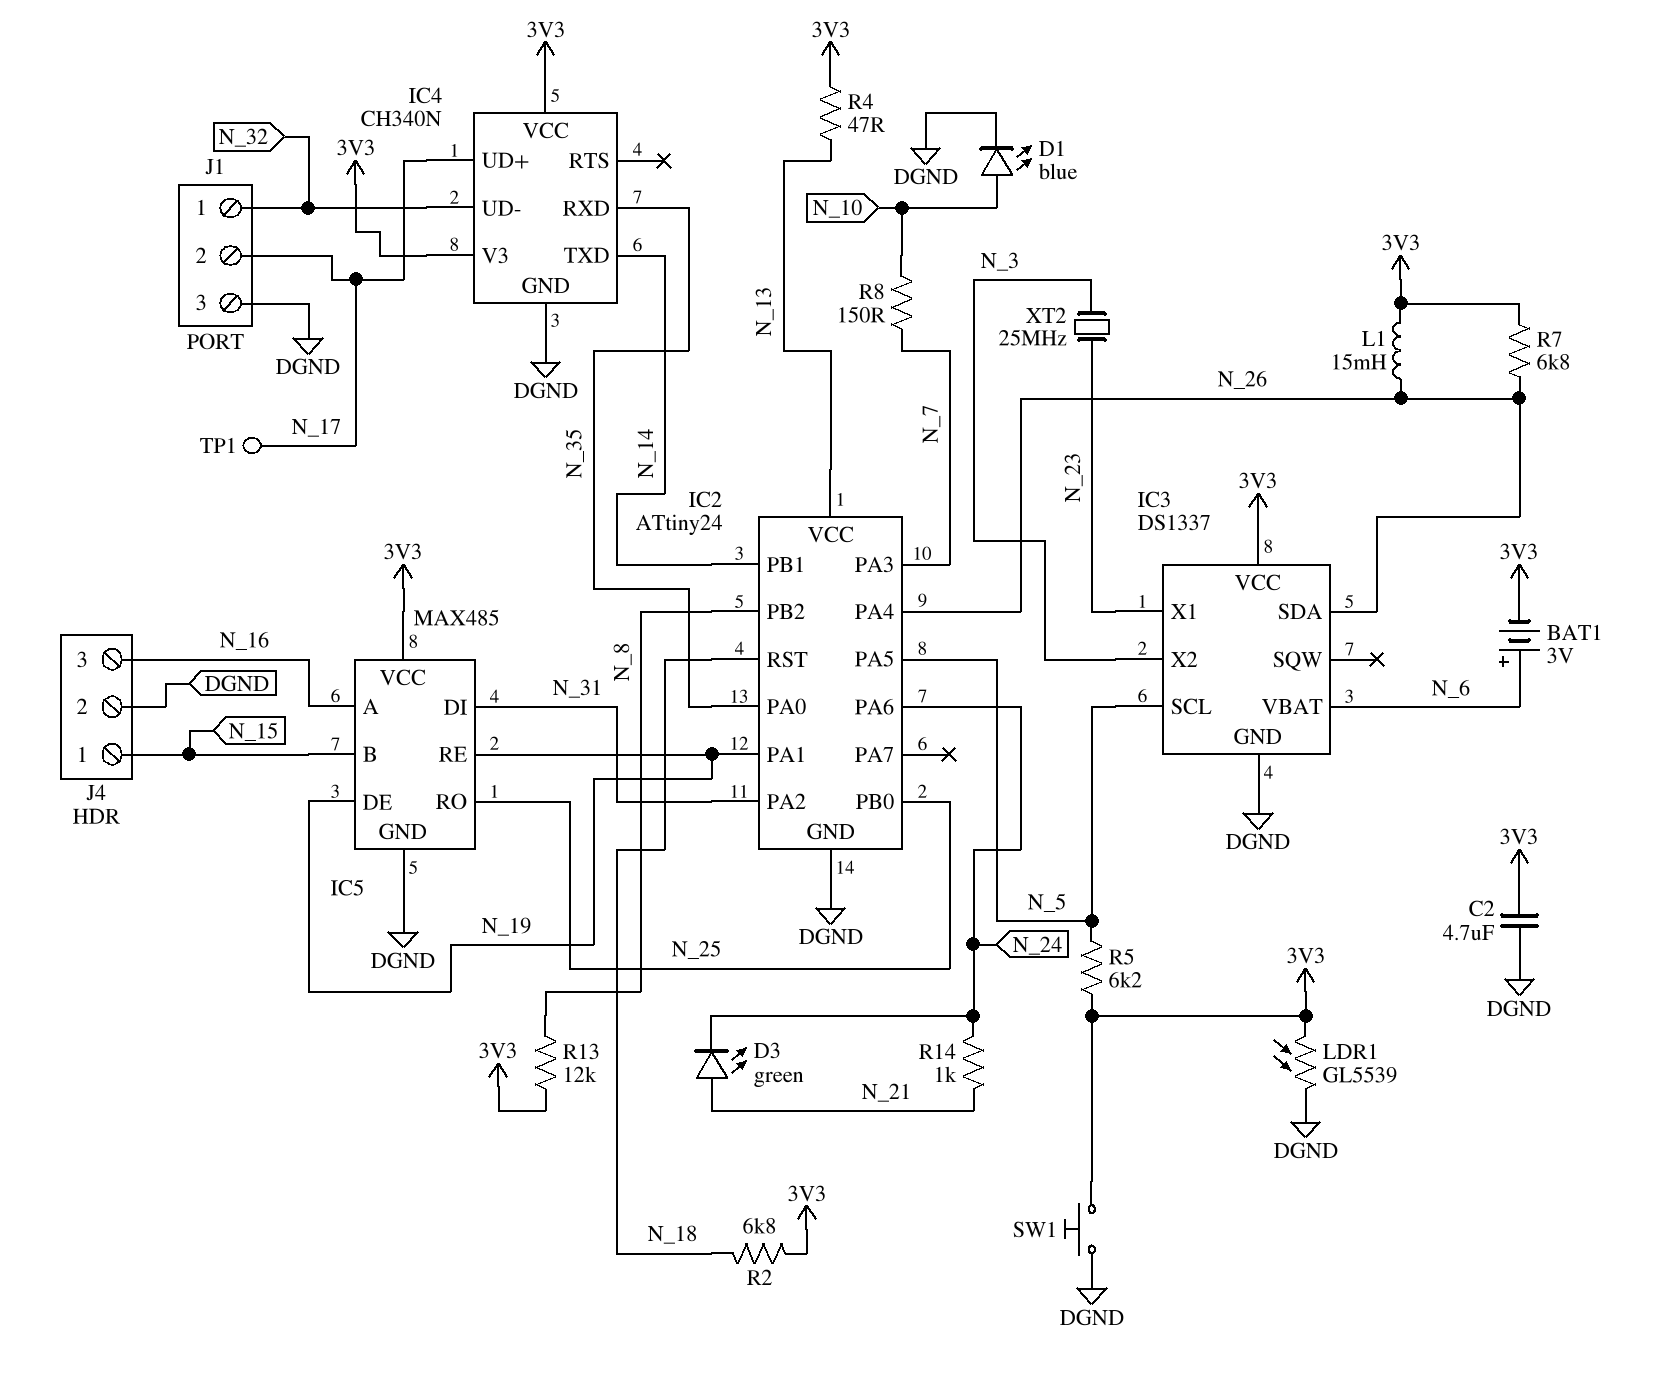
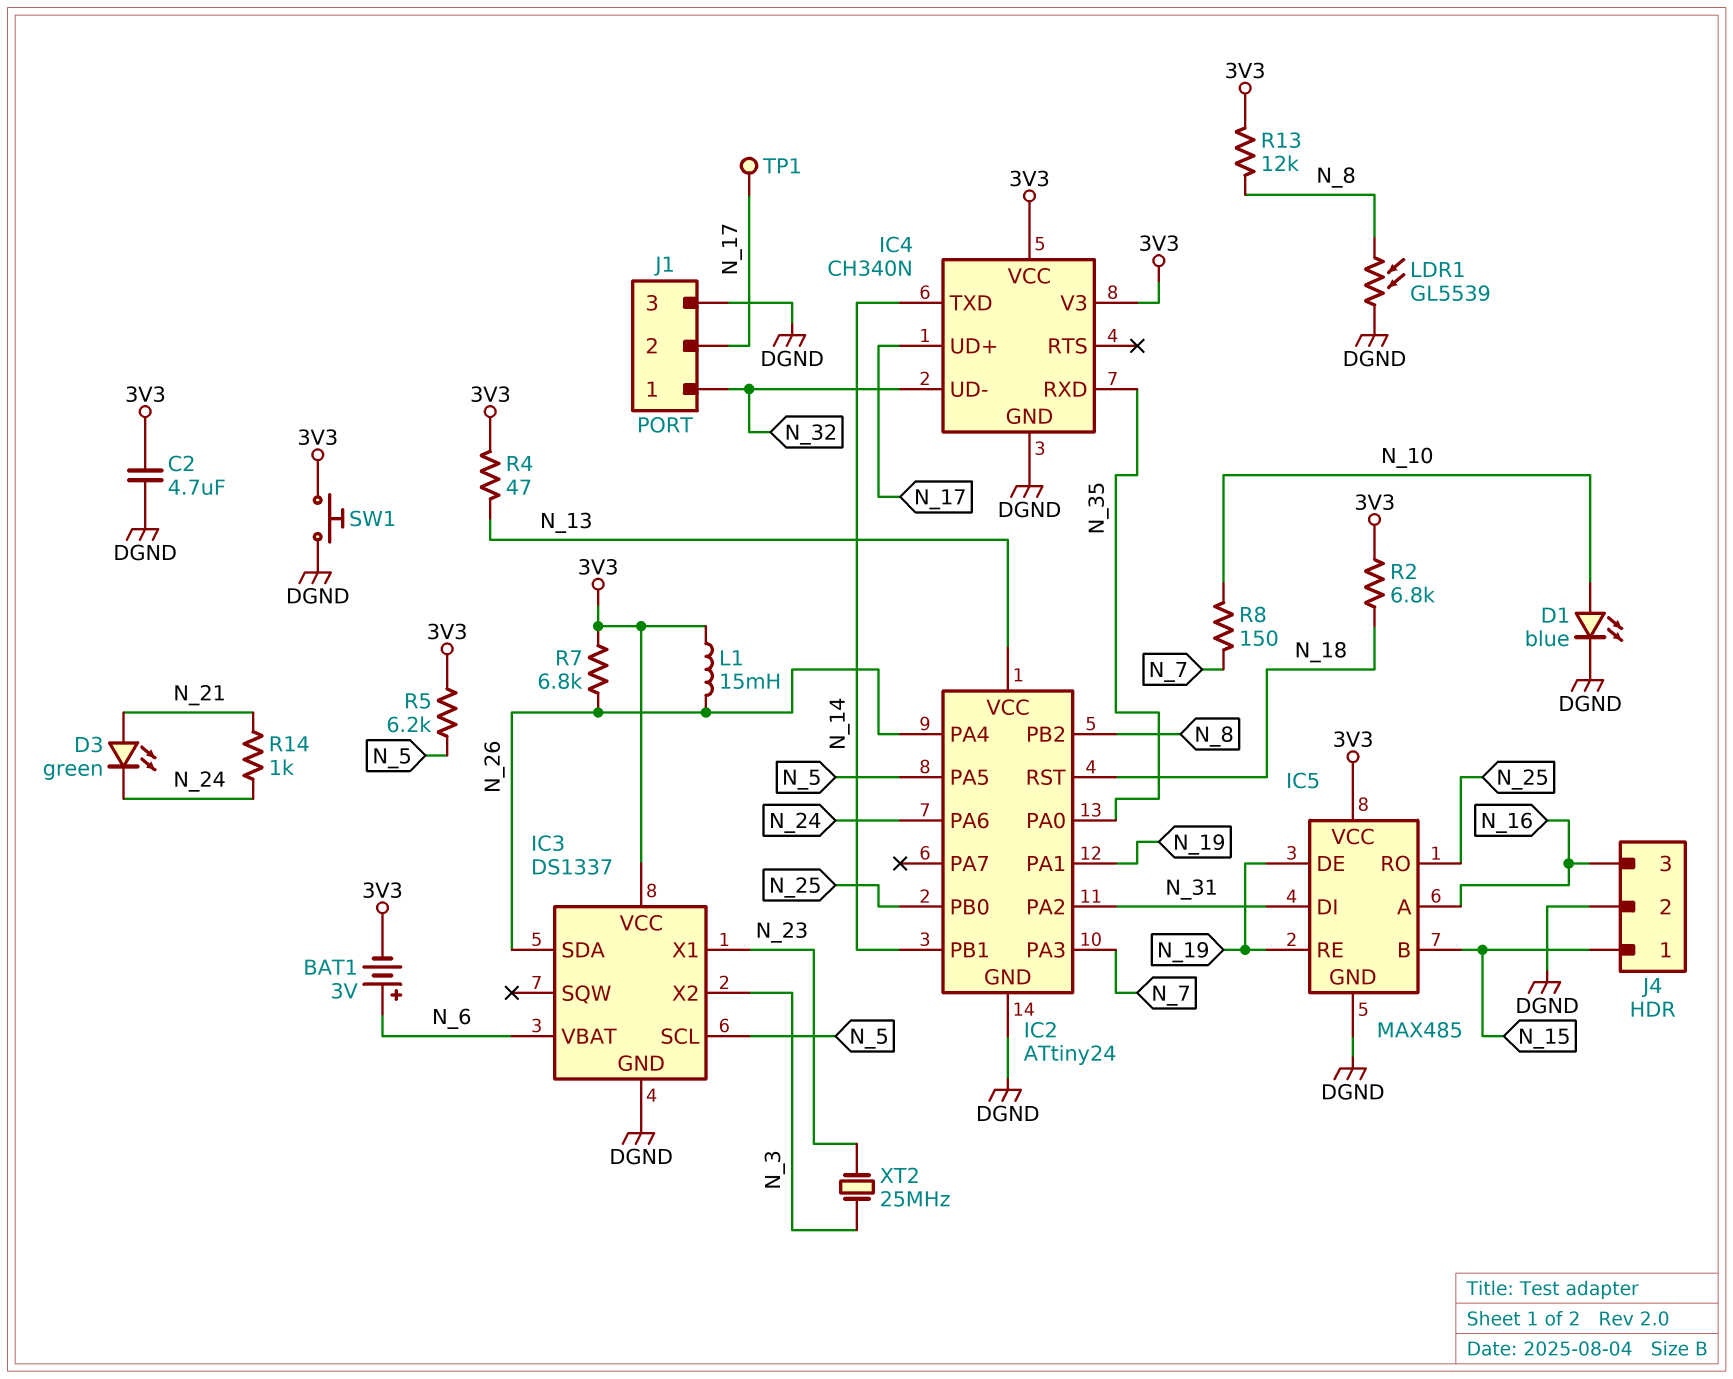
LDR1: GL5539 (3V3, DGND) -> GL5539 (DGND, N_8)

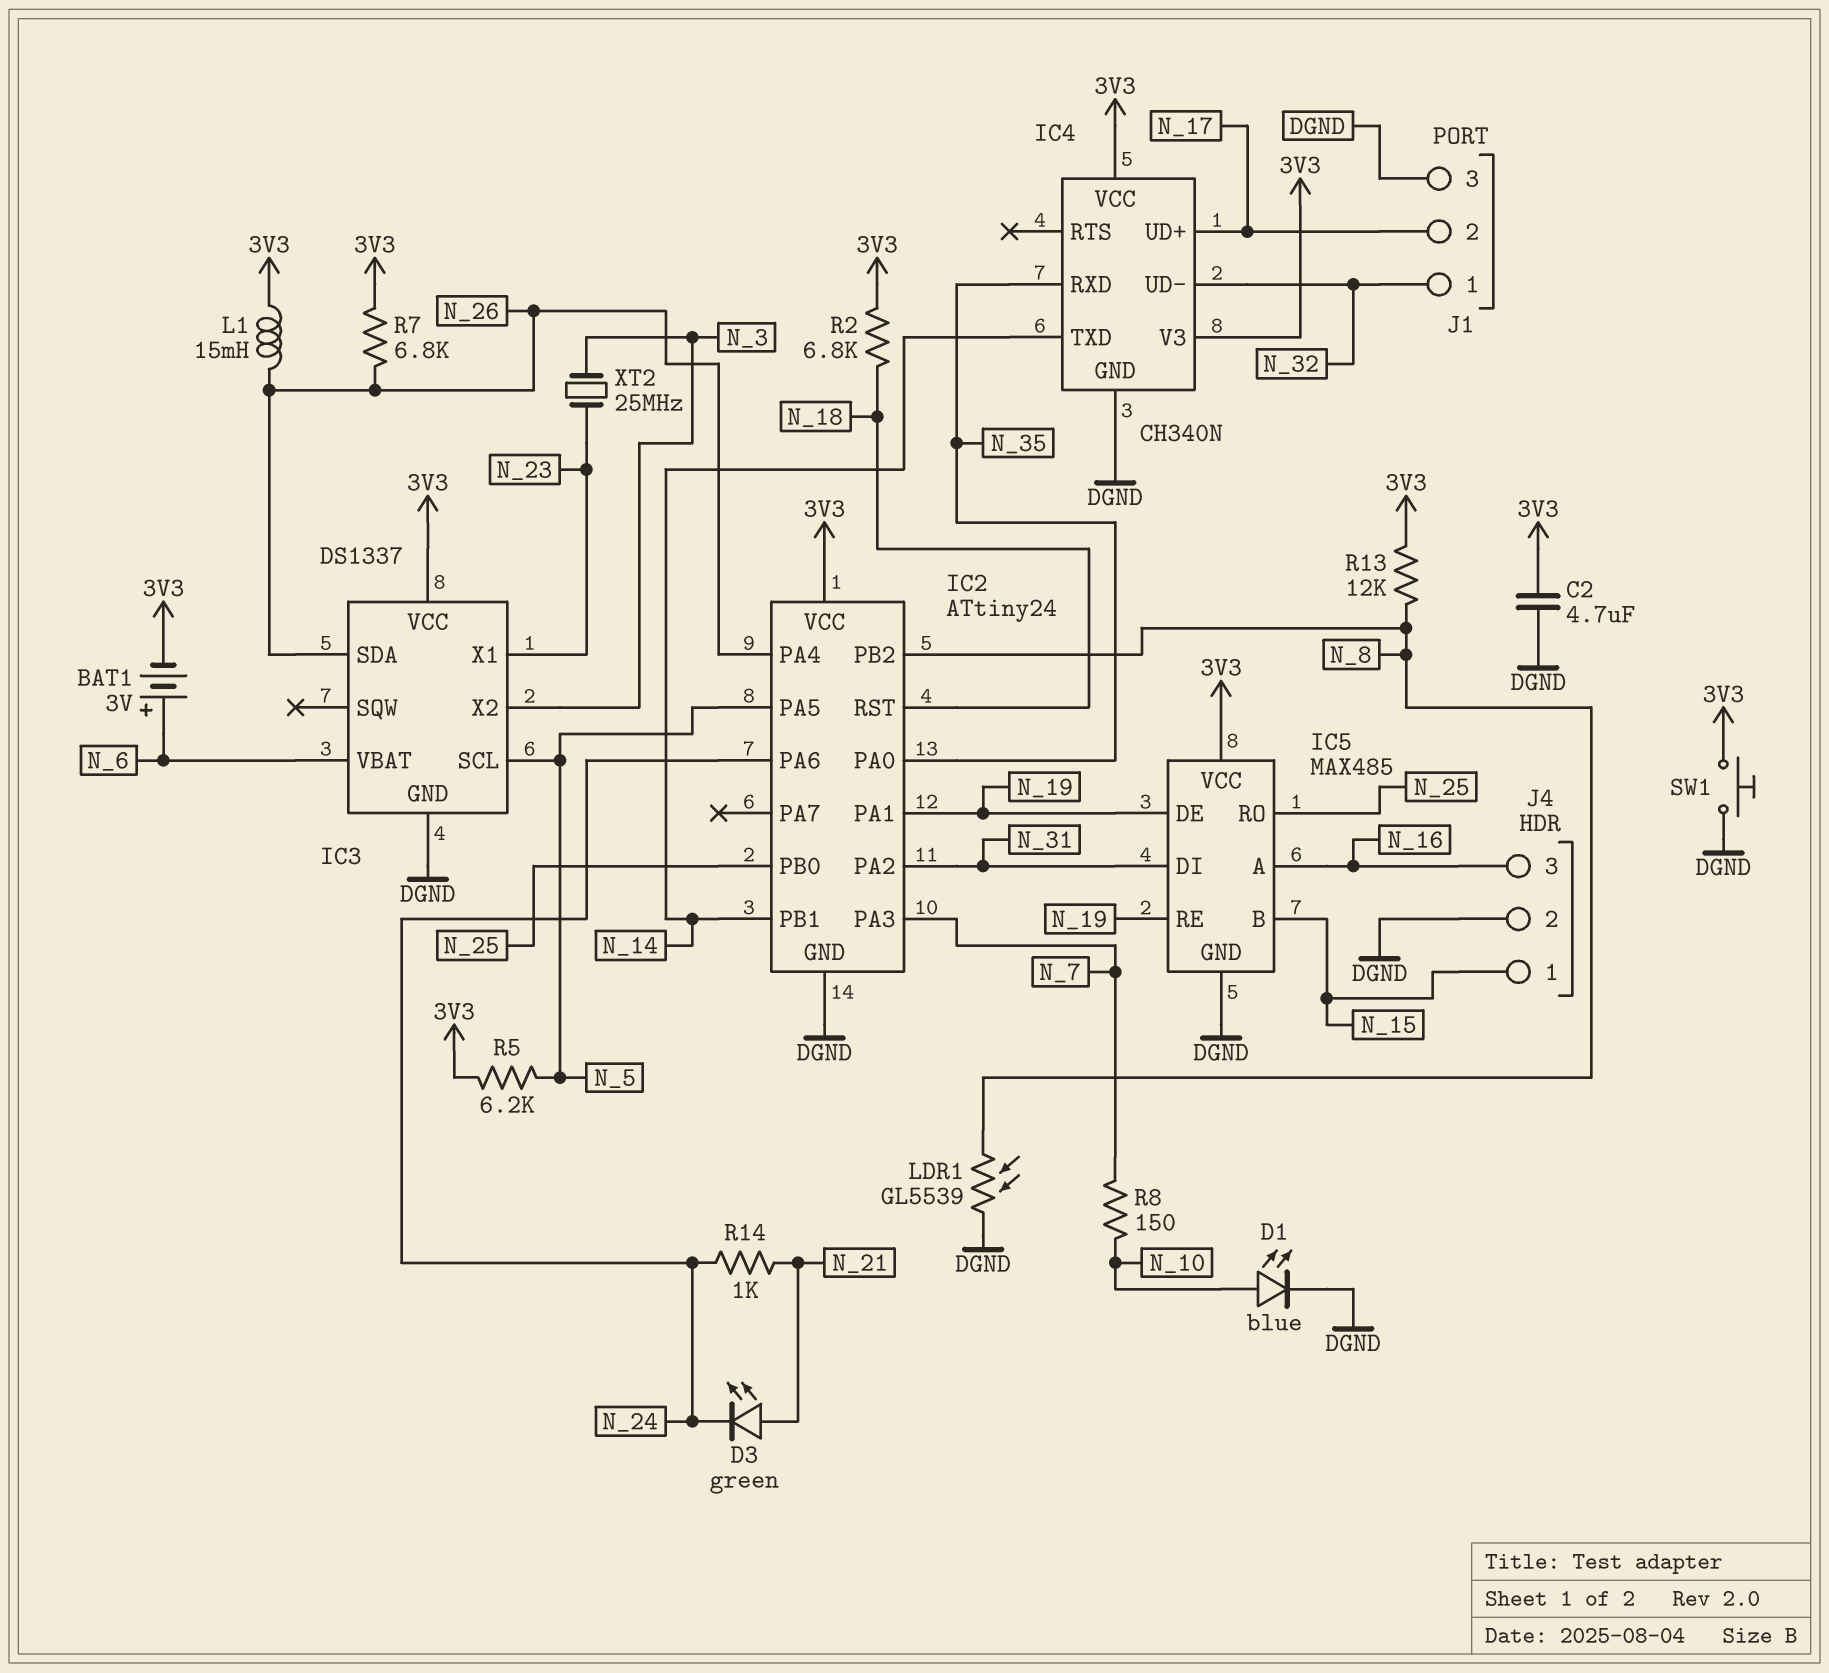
IC2 pin VCC: N_13 -> 3V3
R4: 47 (3V3, N_13) -> none
TP1: test point (N_17) -> none

